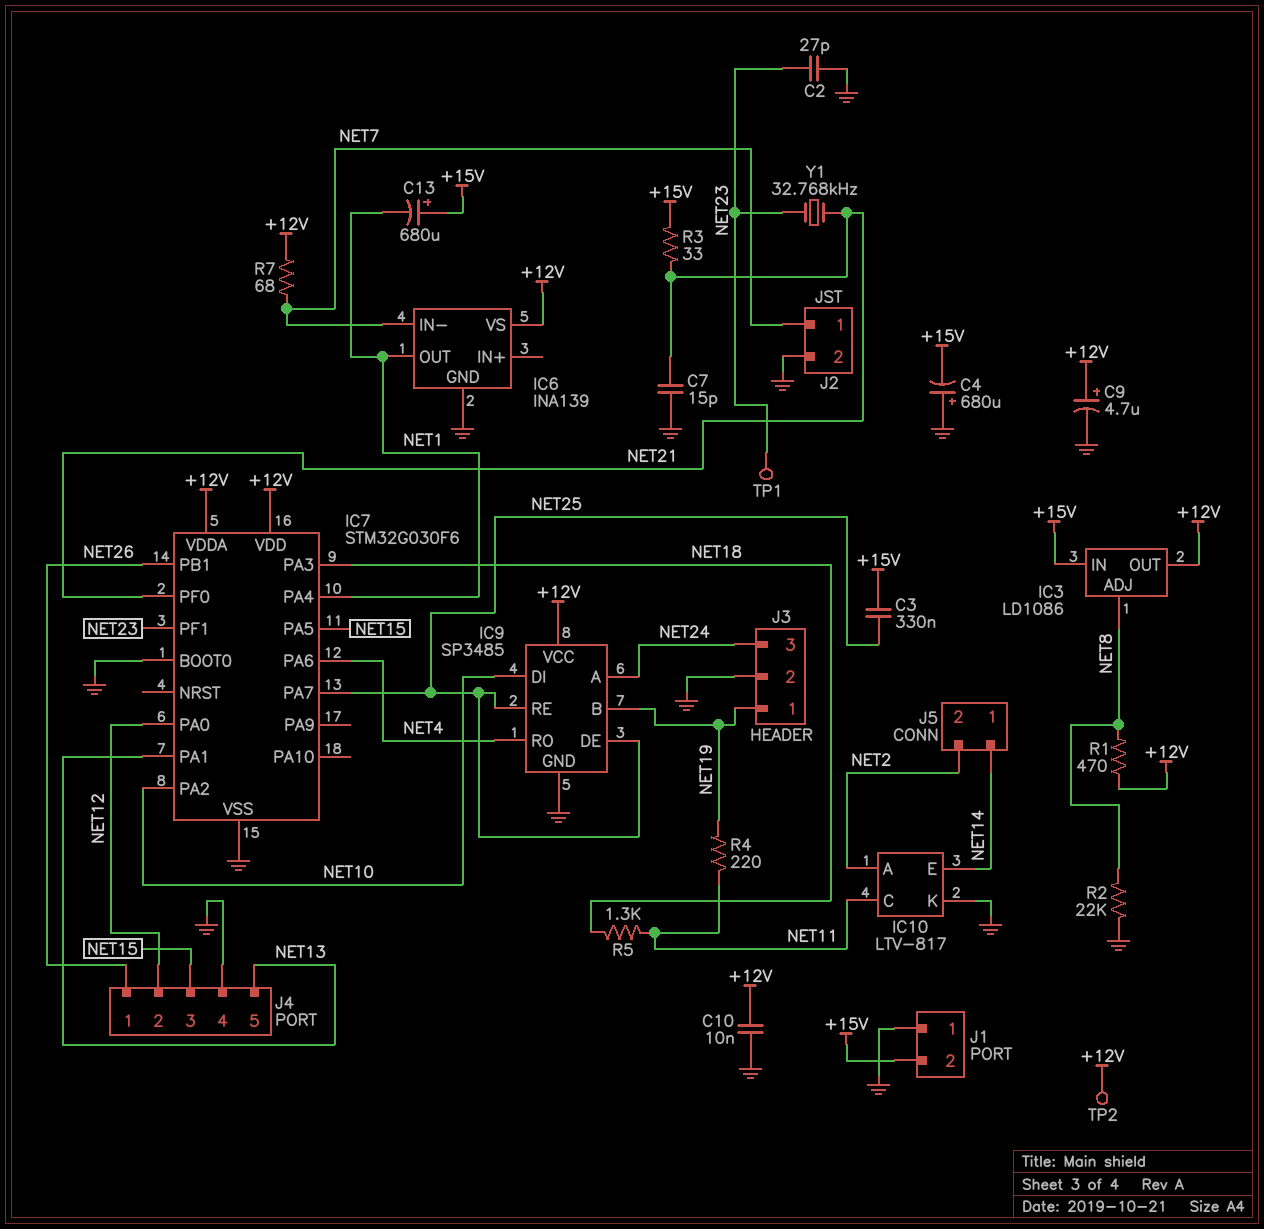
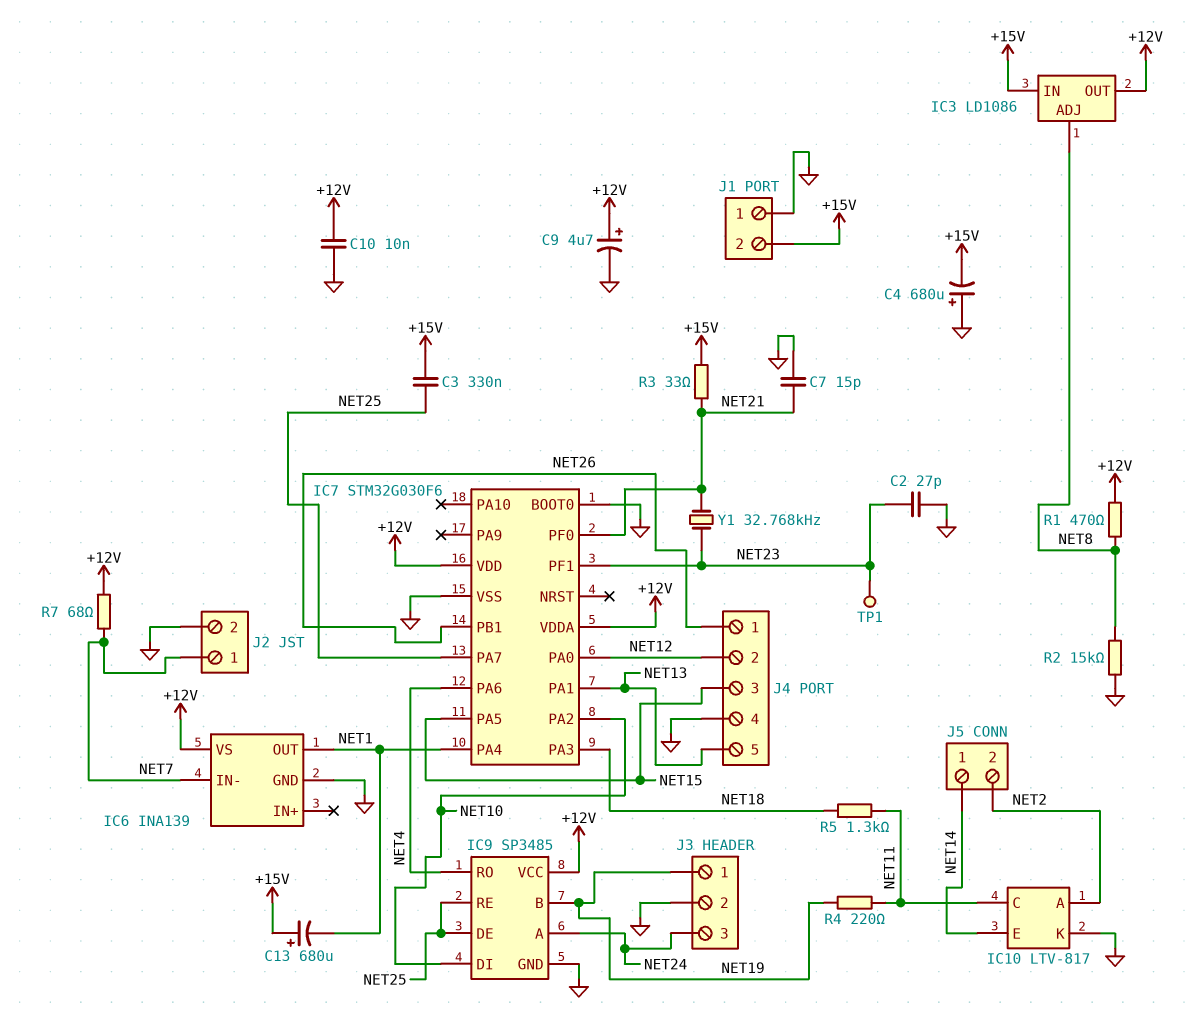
R2: 22k (GND, NET8) -> 15k (GND, NET8)
TP2: test point (+12V) -> none

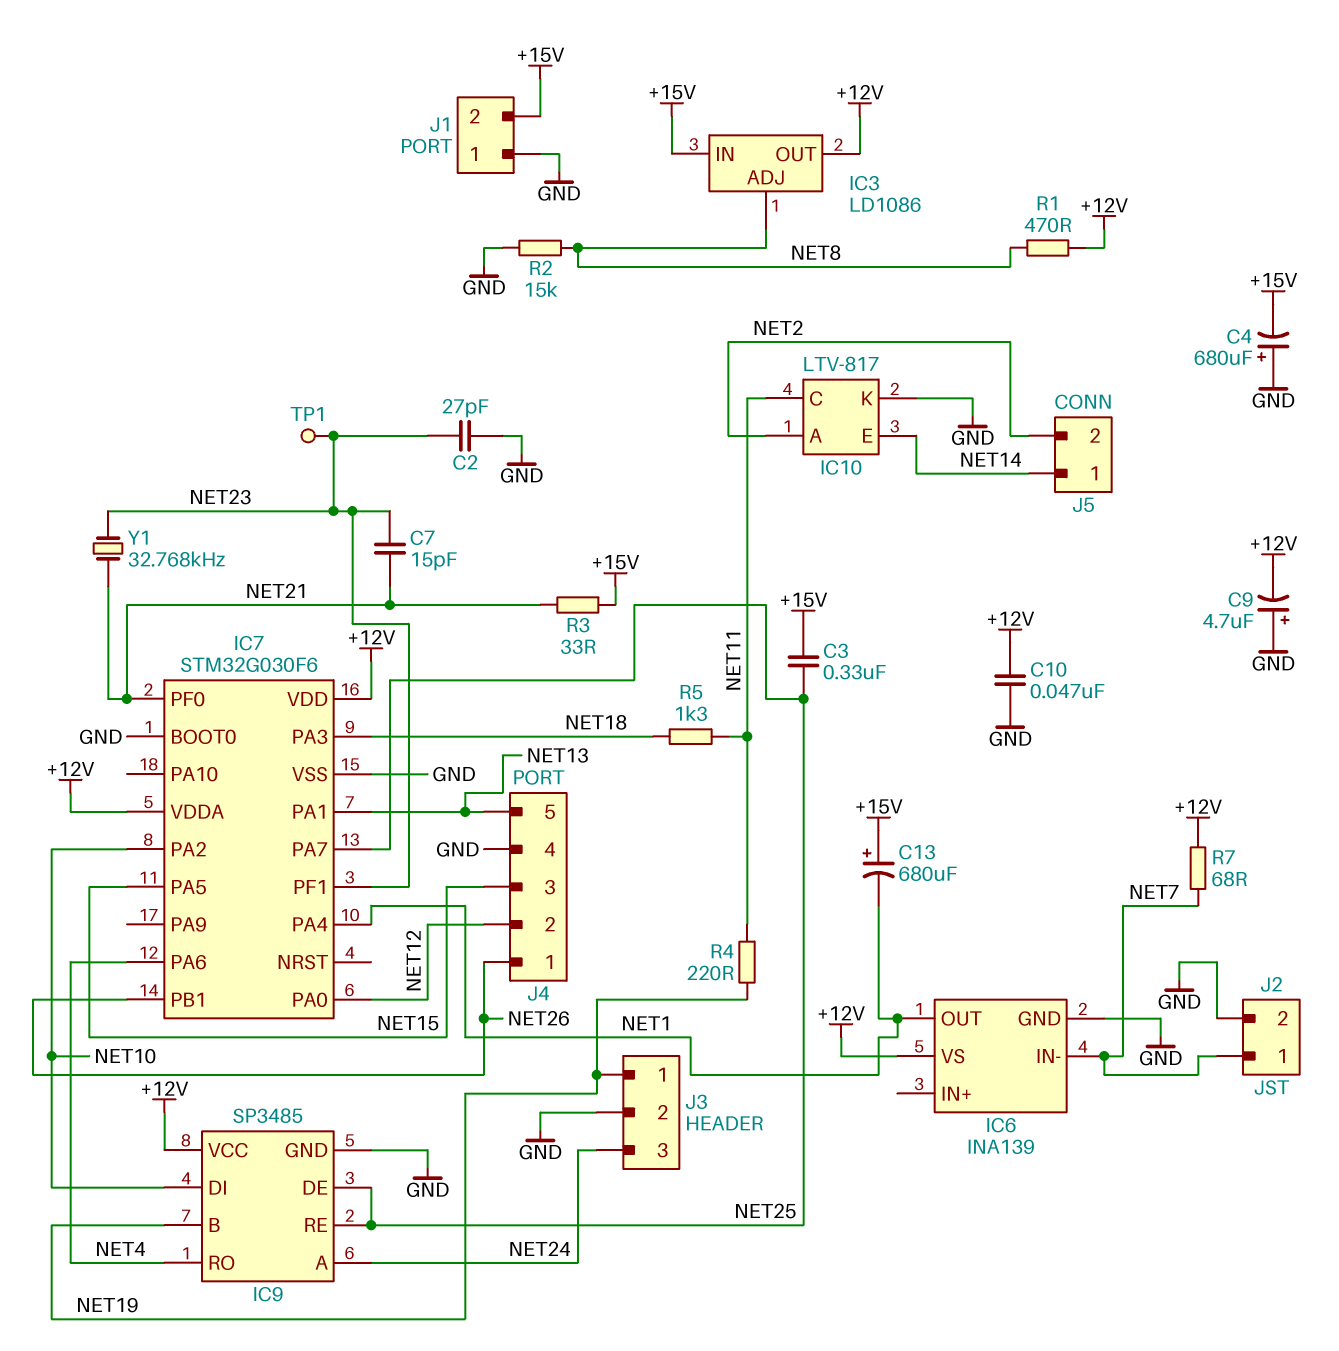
C7: 15pF (GND, NET21) -> 15pF (NET21, NET23)
C9: 4.7uF (plus +12V, minus GND) -> 4.7uF (plus GND, minus +12V)
C10: 10nF (+12V, GND) -> 47nF (+12V, GND)

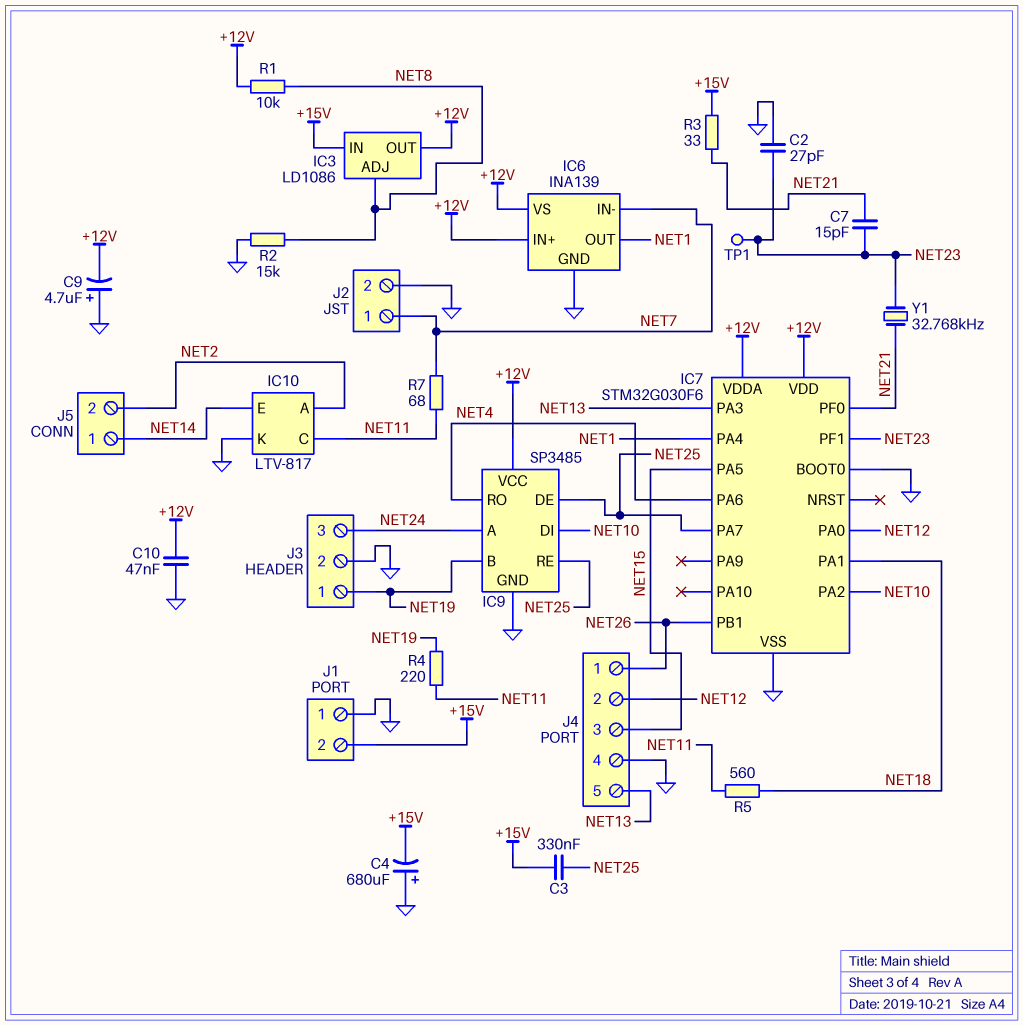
C13: 680uF (plus +15V, minus NET1) -> none
IC6 pin IN+: none -> +12V
IC7 pin PA1: NET13 -> NET18
IC7 pin PA3: NET18 -> NET13
R1: 470 (+12V, NET8) -> 10k (+12V, NET8)
R5: 1.3k (NET11, NET18) -> 560 (NET11, NET18)
R7: 68 (+12V, NET7) -> 68 (NET7, NET11)

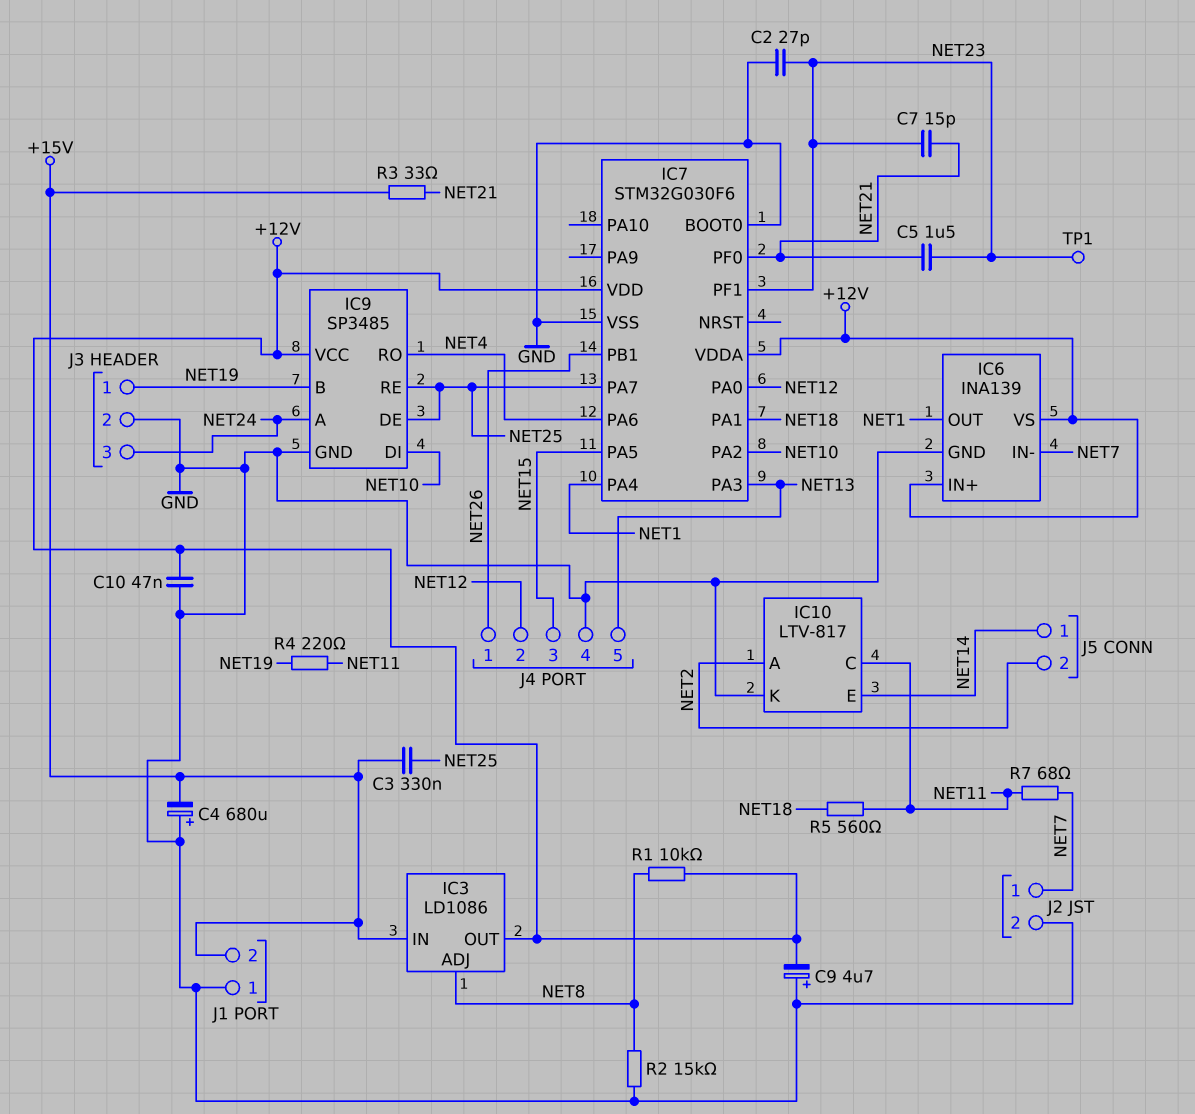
C5: none -> 1.5uF (NET21, NET23)
Y1: 32.768kHz (NET21, NET23) -> none

